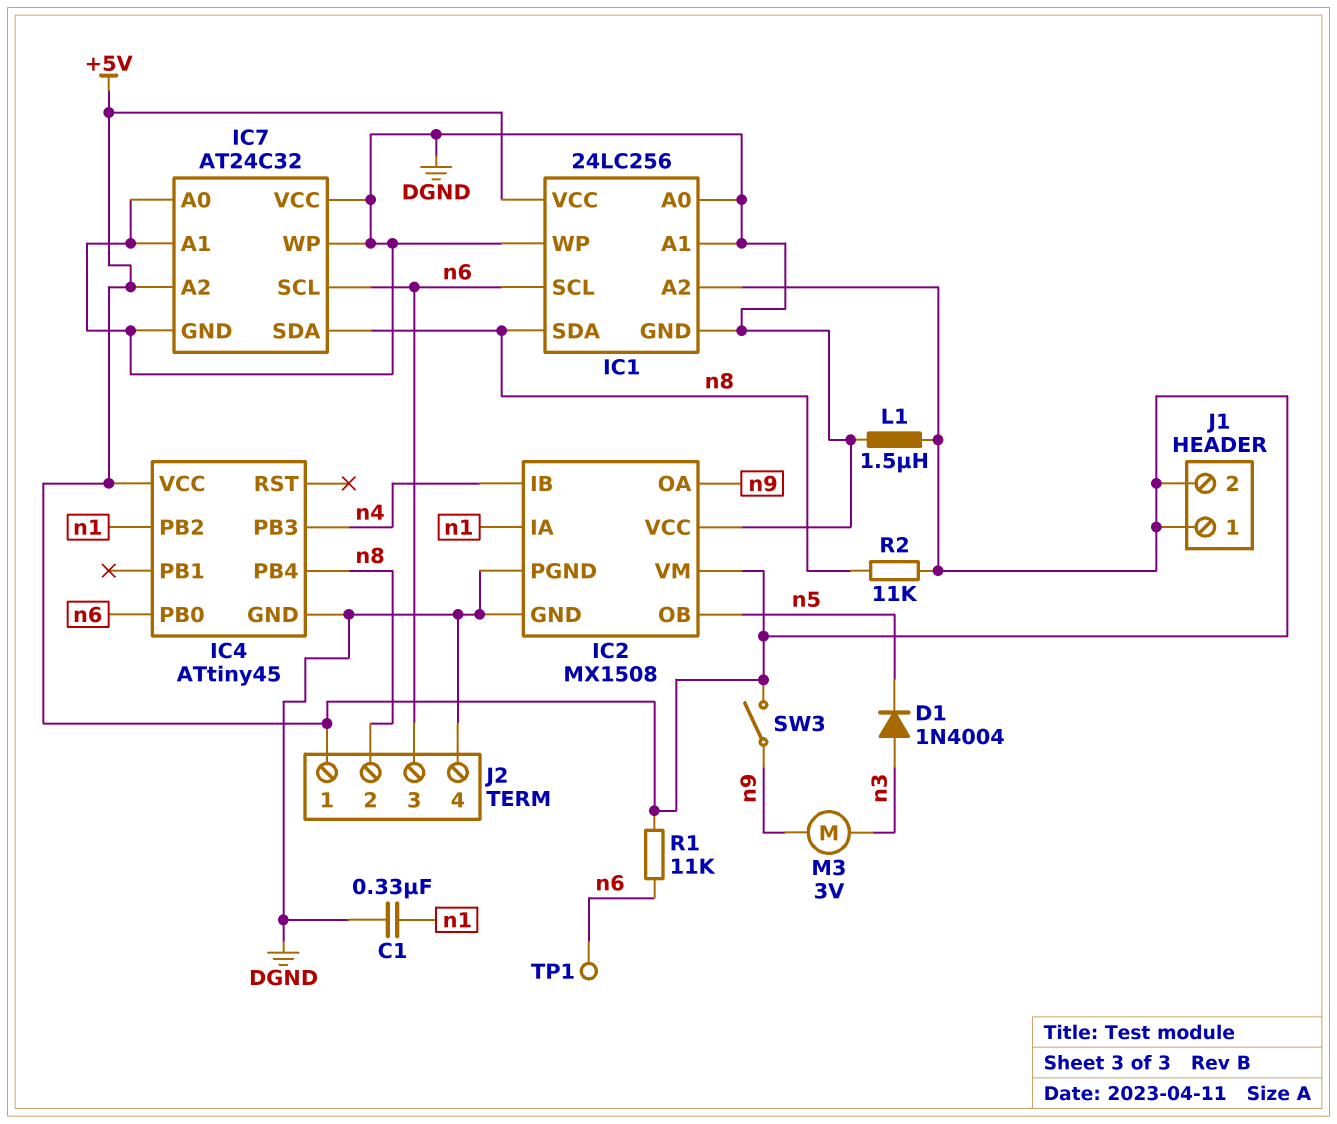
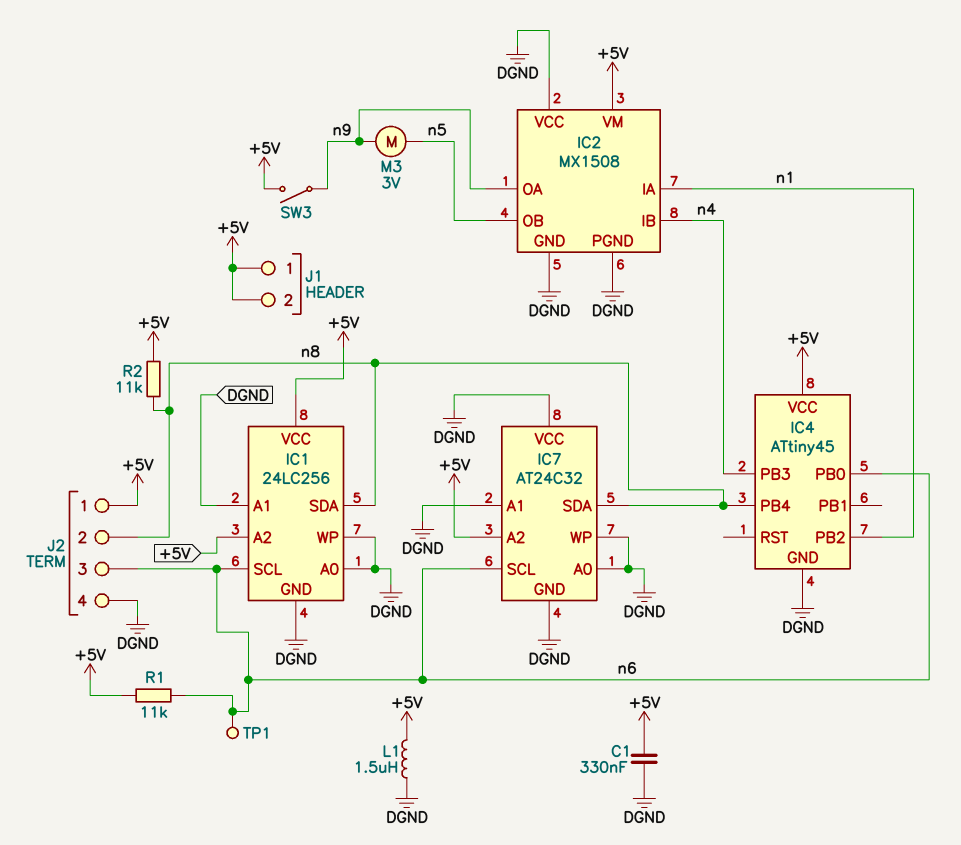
C1: 330nF (DGND, n1) -> 330nF (+5V, DGND)
D1: diode 1N4004 (A n3, K n5) -> none
M3: motor 3V (n3, n9) -> motor 3V (n5, n9)

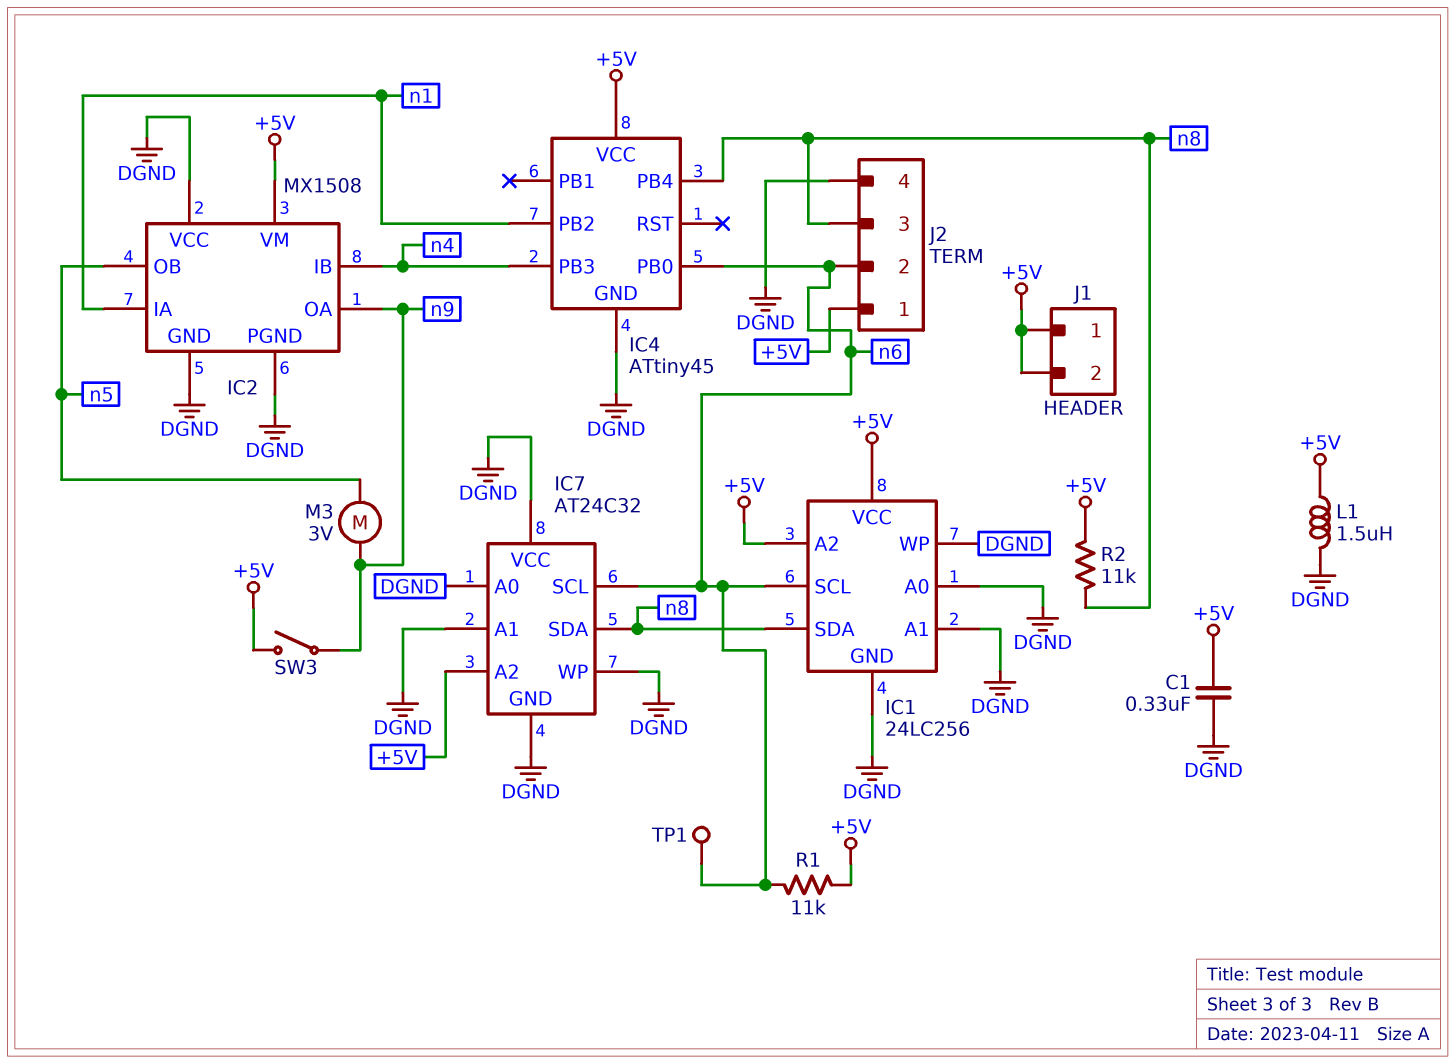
J2 pin 2: n8 -> n6
J2 pin 3: n6 -> n8

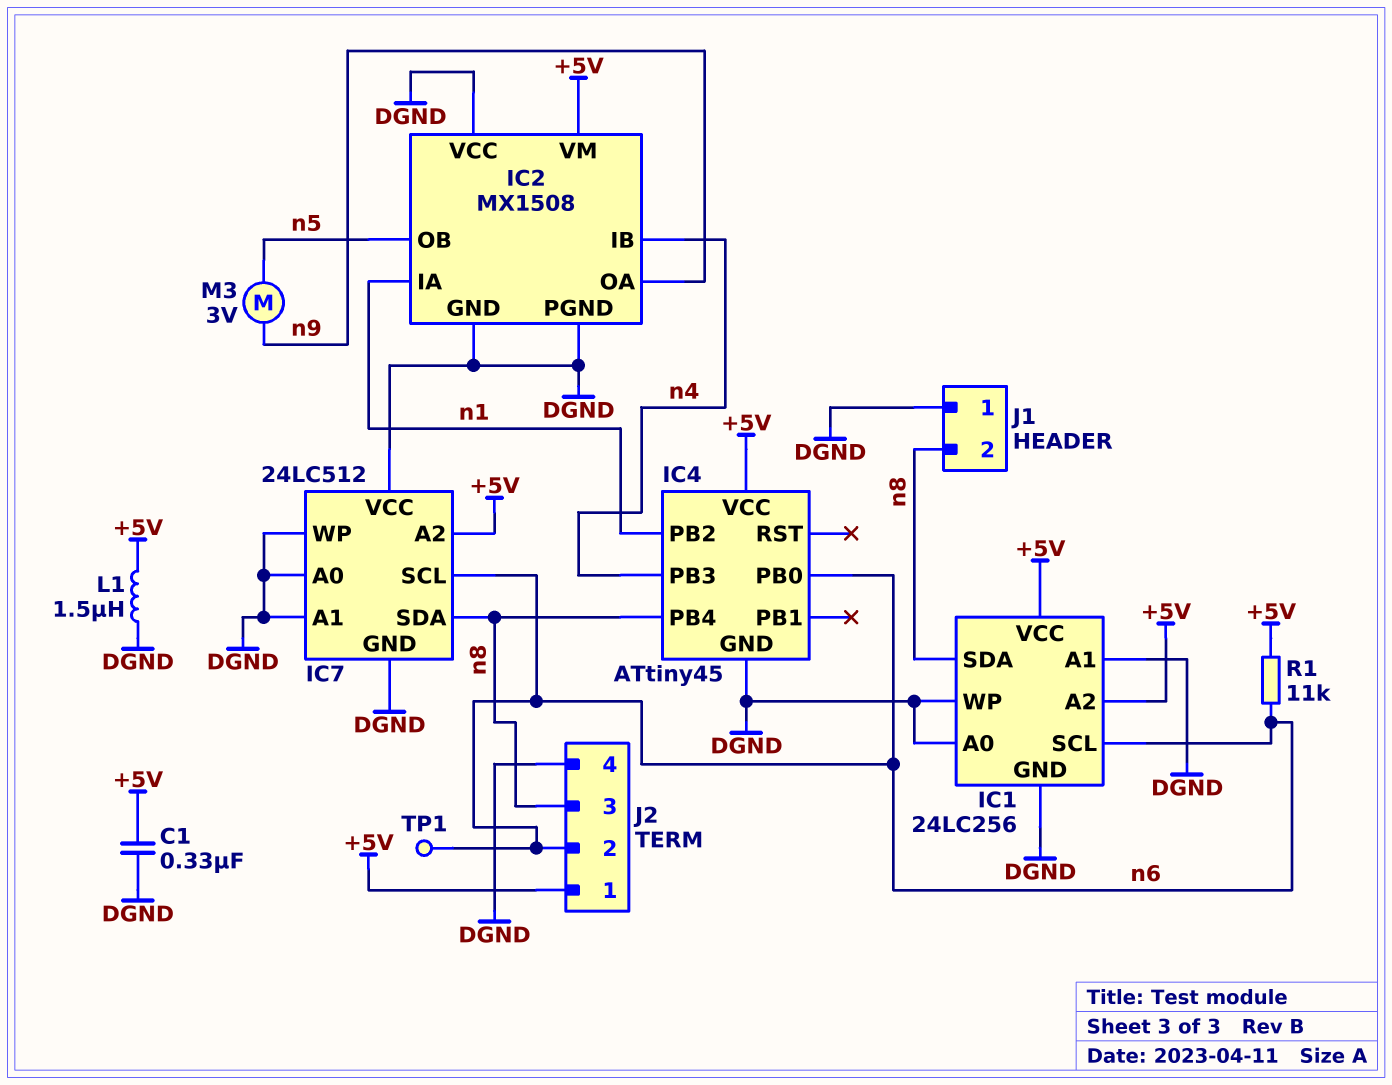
IC7: AT24C32 -> 24LC512
J1 pin 1: +5V -> DGND
J1 pin 2: +5V -> n8
R2: 11k (+5V, n8) -> none
SW3: switch (+5V, n9) -> none

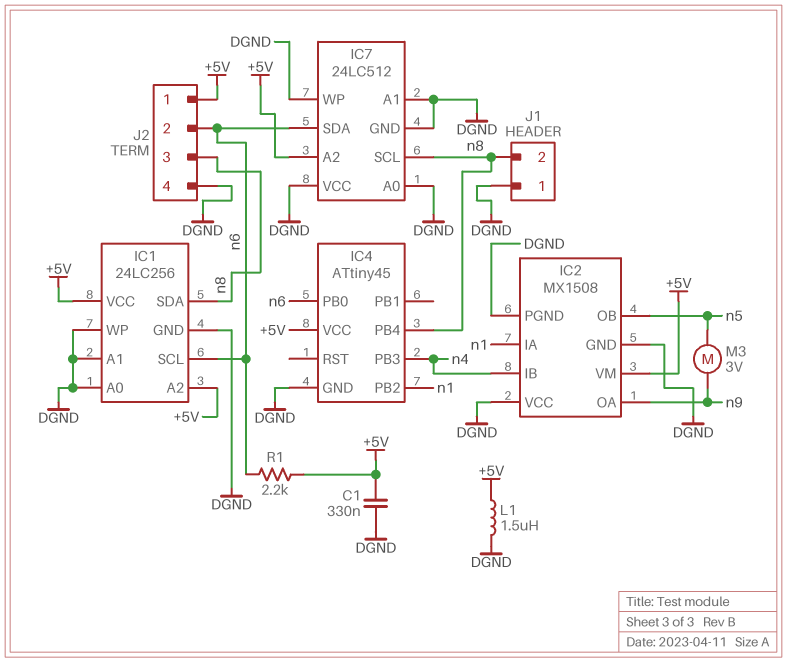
IC7 pin SCL: n6 -> n8
IC7 pin SDA: n8 -> n6
R1: 11k (+5V, n6) -> 2.2k (+5V, n6)
TP1: test point (n6) -> none

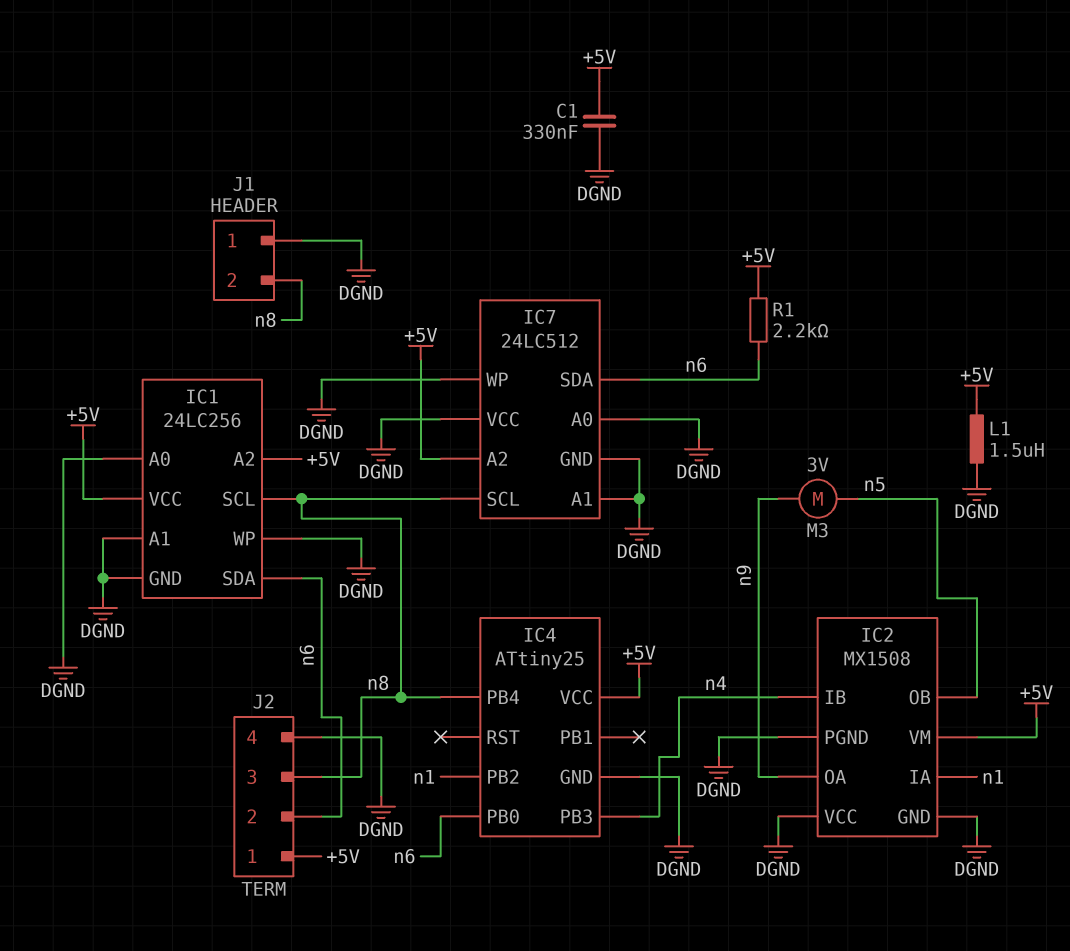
IC1 pin SCL: n6 -> n8
IC1 pin SDA: n8 -> n6
IC4: ATtiny45 -> ATtiny25

